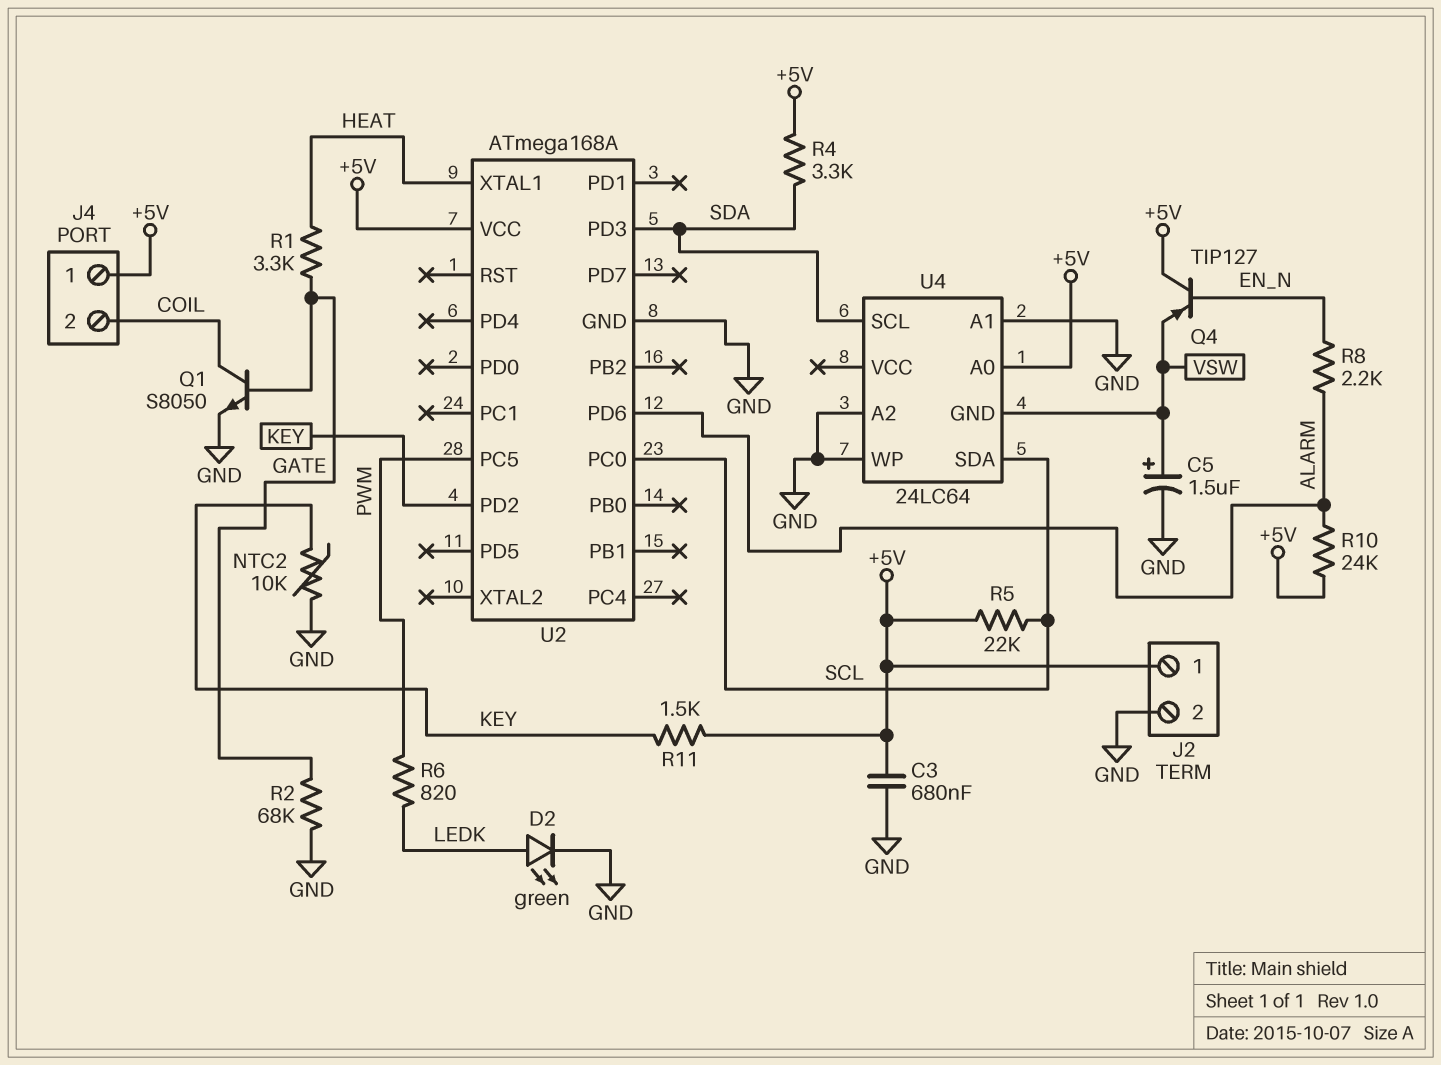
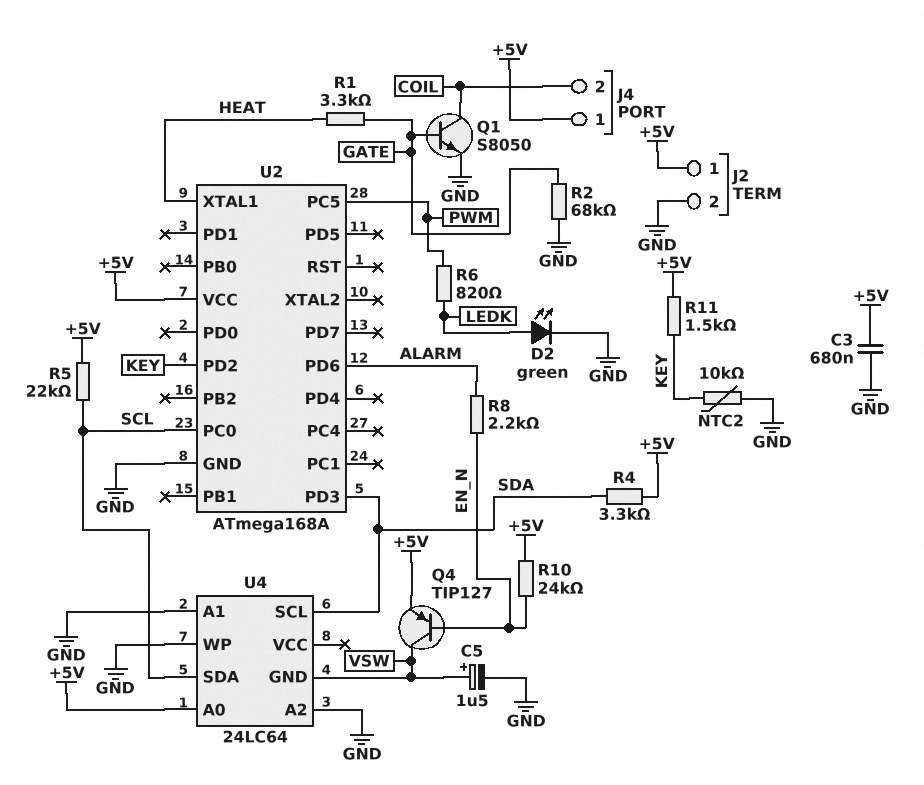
Q4: PNP TIP127 (B EN_N, C +5V, E VSW) -> PNP TIP127 (B EN_N, C VSW, E +5V)
R10: 24k (+5V, ALARM) -> 24k (+5V, EN_N)

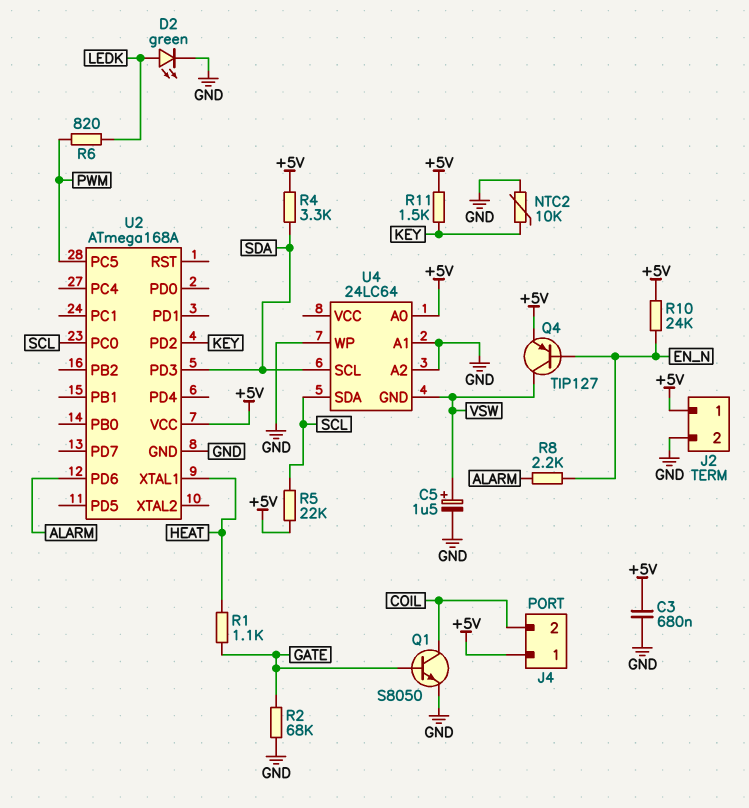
R1: 3.3k (GATE, HEAT) -> 1.1k (GATE, HEAT)

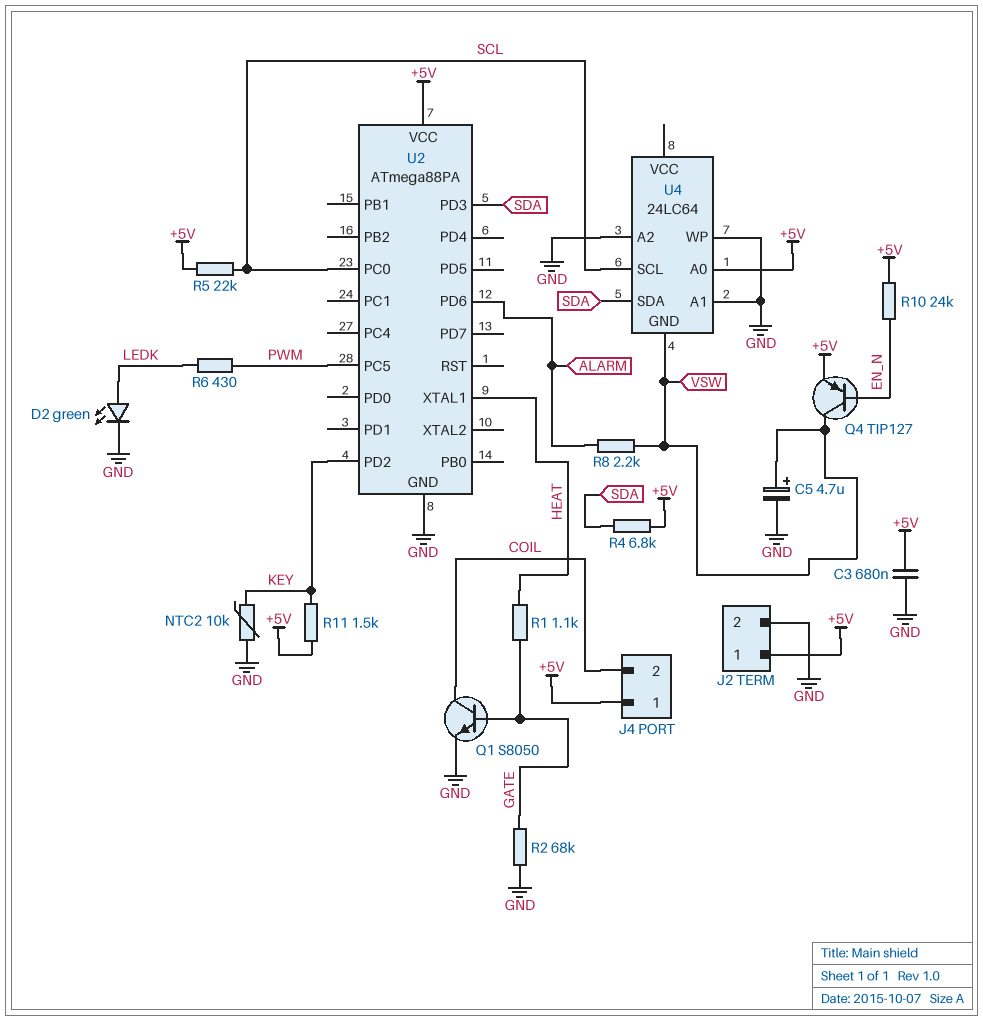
C5: 1.5uF (plus VSW, minus GND) -> 4.7uF (plus VSW, minus GND)
R4: 3.3k (+5V, SDA) -> 6.8k (+5V, SDA)
R6: 820 (LEDK, PWM) -> 430 (LEDK, PWM)
R8: 2.2k (ALARM, EN_N) -> 2.2k (ALARM, VSW)
U2: ATmega168A -> ATmega88PA
U4 pin SCL: SDA -> SCL
U4 pin SDA: SCL -> SDA

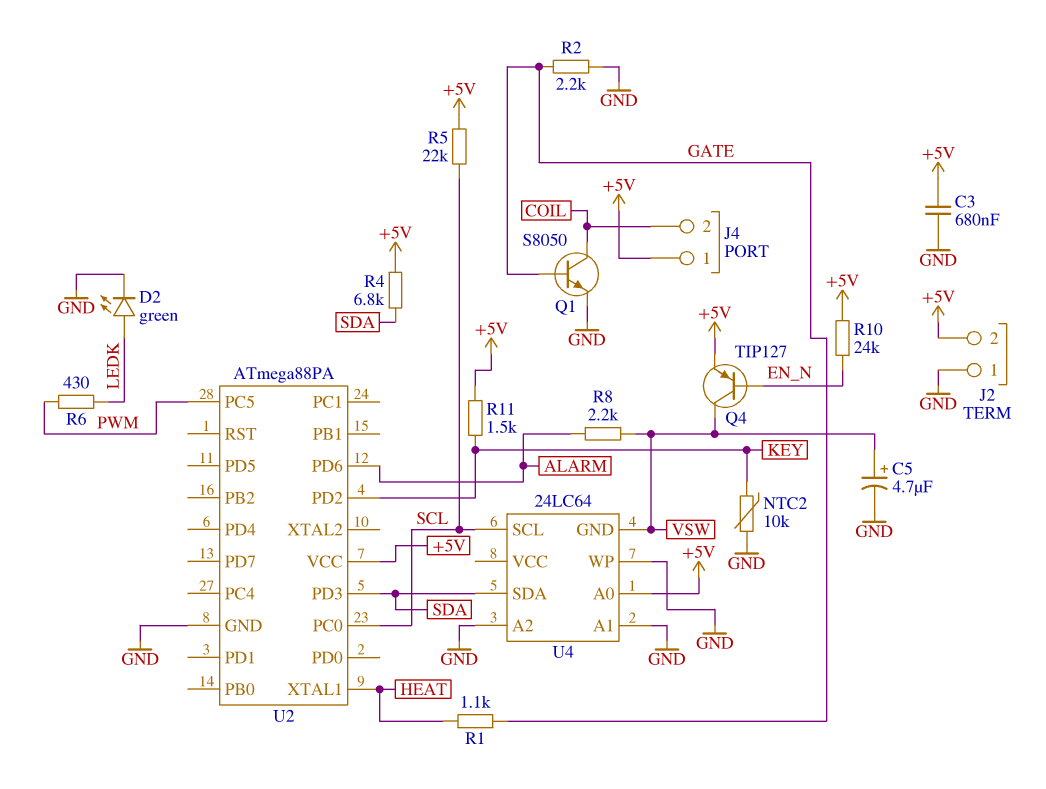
J2 pin 1: +5V -> GND
J2 pin 2: GND -> +5V
R2: 68k (GATE, GND) -> 2.2k (GATE, GND)

